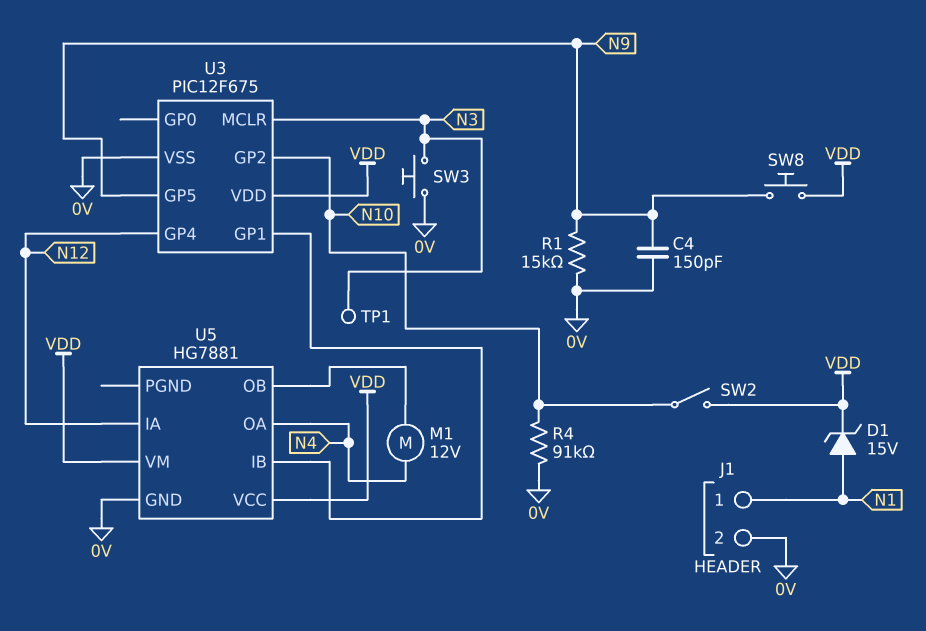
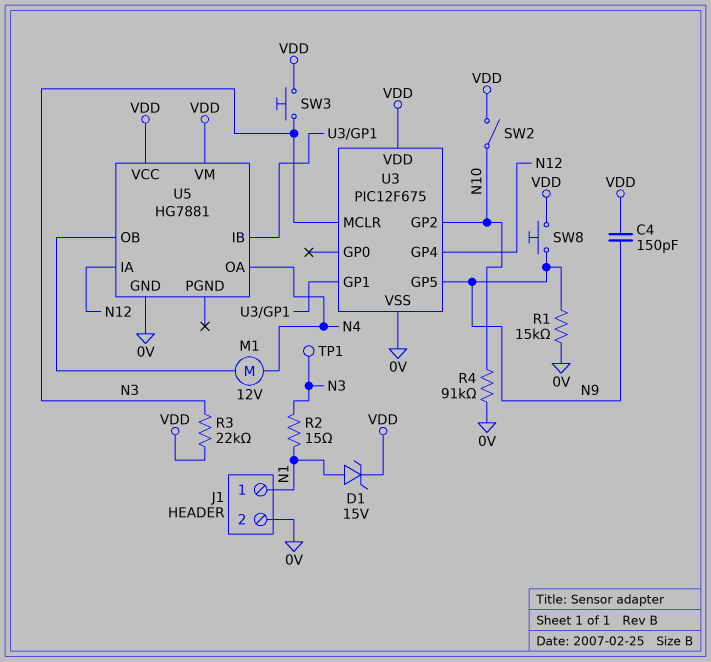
C4: 150pF (0V, N9) -> 150pF (N9, VDD)
R2: none -> 15 (N1, N3)
R3: none -> 22k (N3, VDD)
SW3: button (0V, N3) -> button (N3, VDD)

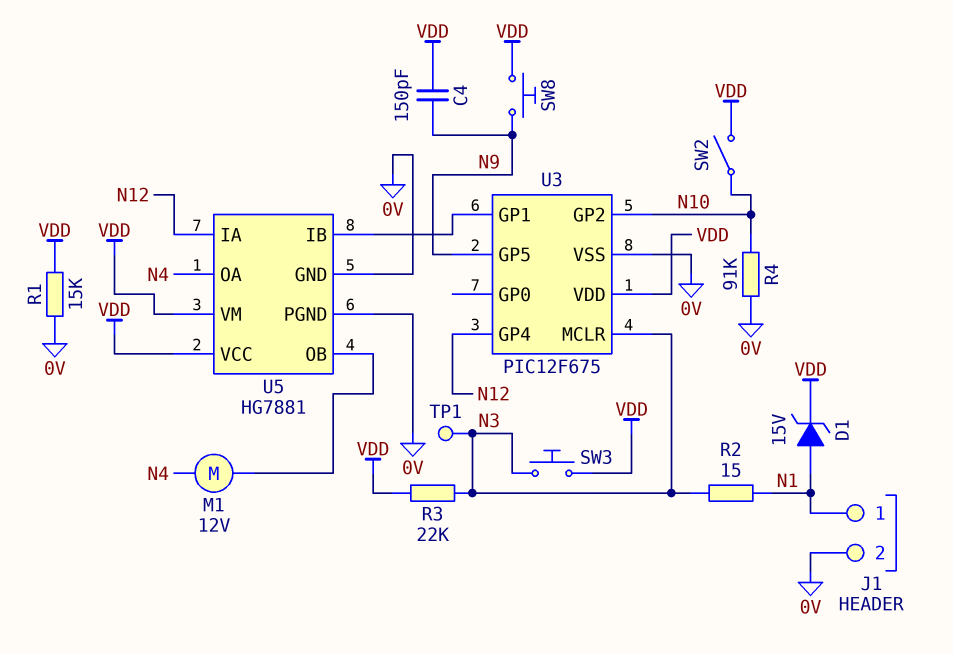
R1: 15k (0V, N9) -> 15k (0V, VDD)
U5 pin PGND: none -> 0V

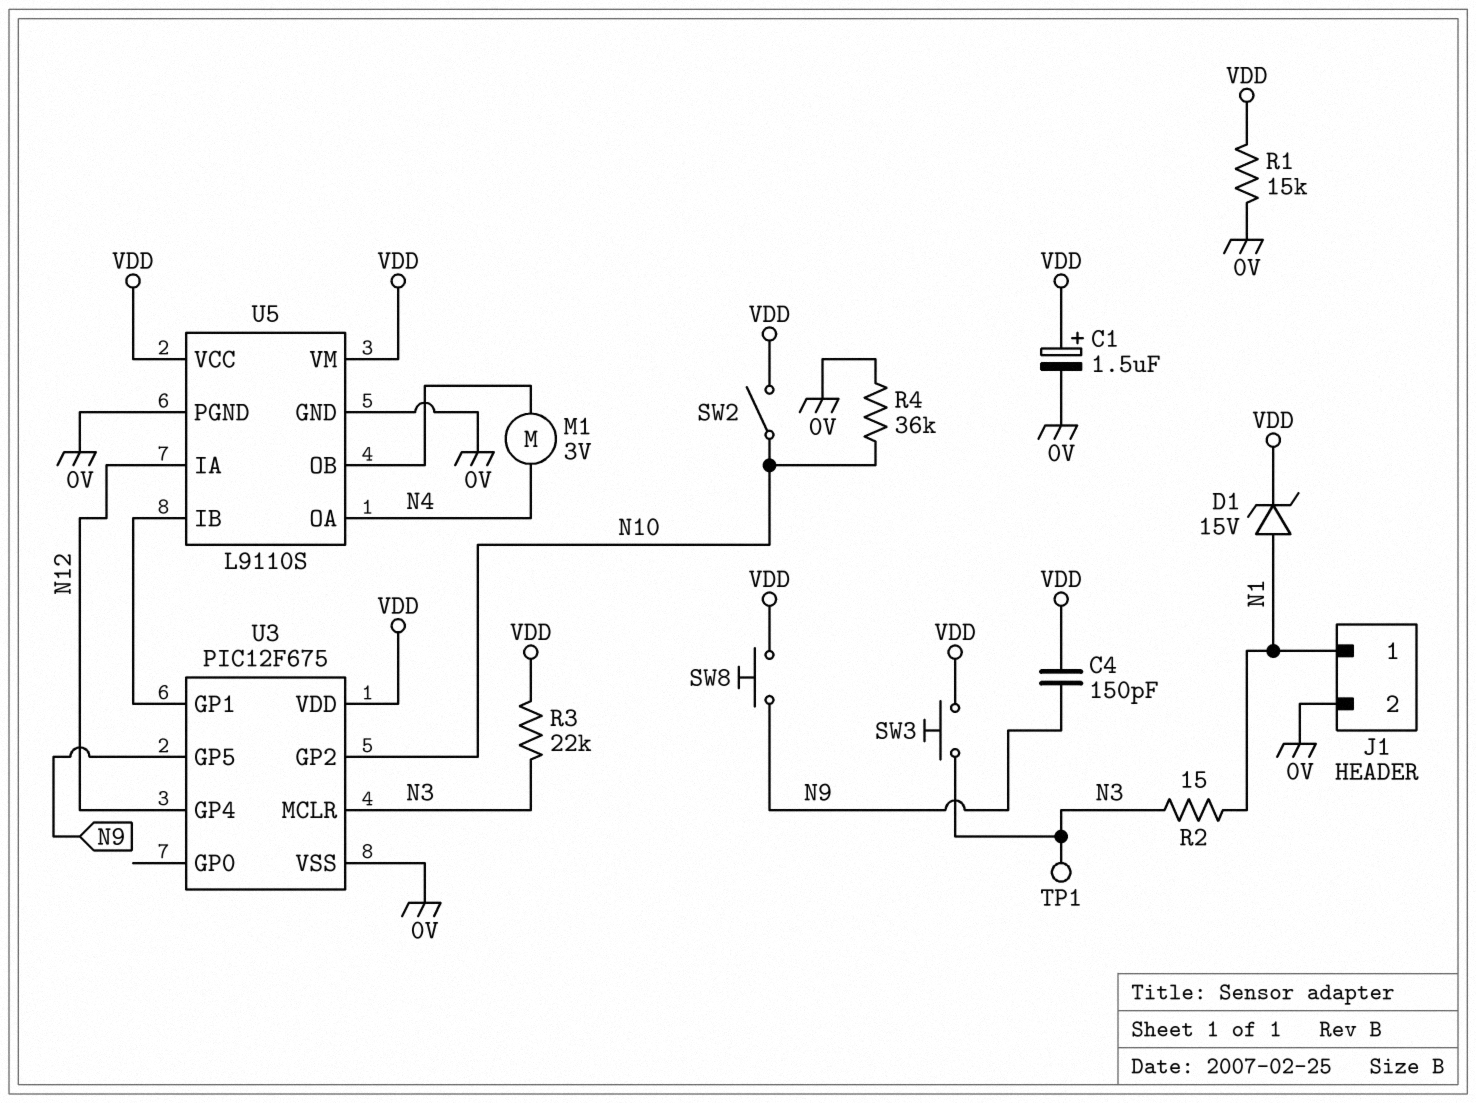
C1: none -> 1.5uF (plus VDD, minus 0V)
M1: motor 12V (N4, U5/OB) -> motor 3V (N4, U5/OB)
R4: 91k (0V, N10) -> 36k (0V, N10)
U5: HG7881 -> L9110S

